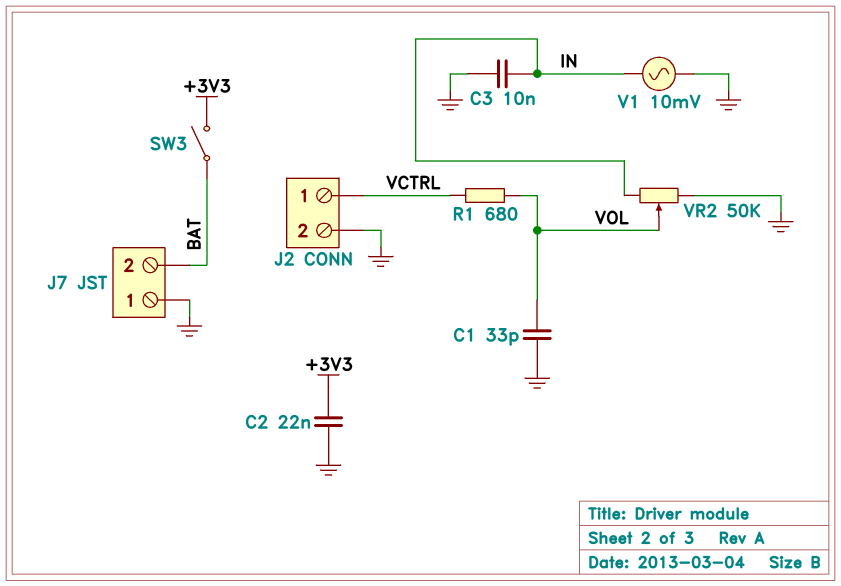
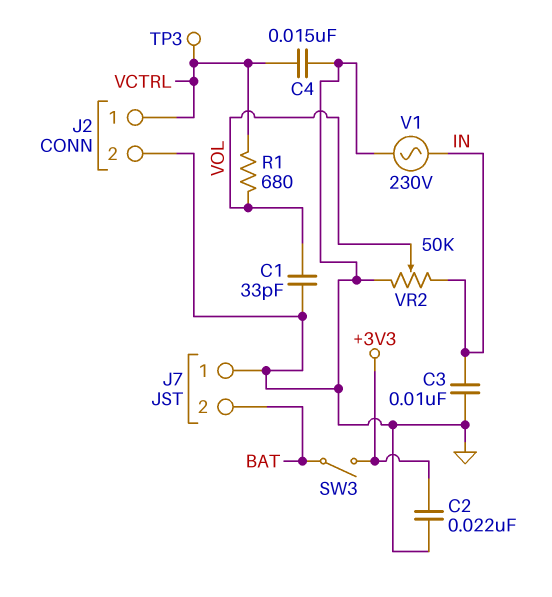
C4: none -> 15nF (GND, VCTRL)
TP3: none -> test point (VCTRL)
V1: AC 10mV (GND, IN) -> AC 230V (GND, IN)

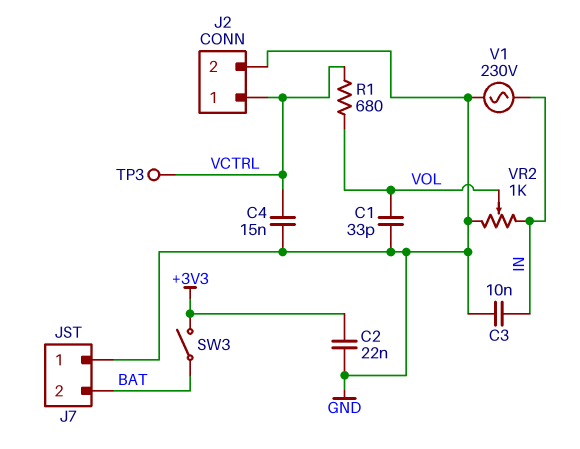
VR2: 50k (GND, IN, wiper VOL) -> 1k (GND, IN, wiper VOL)

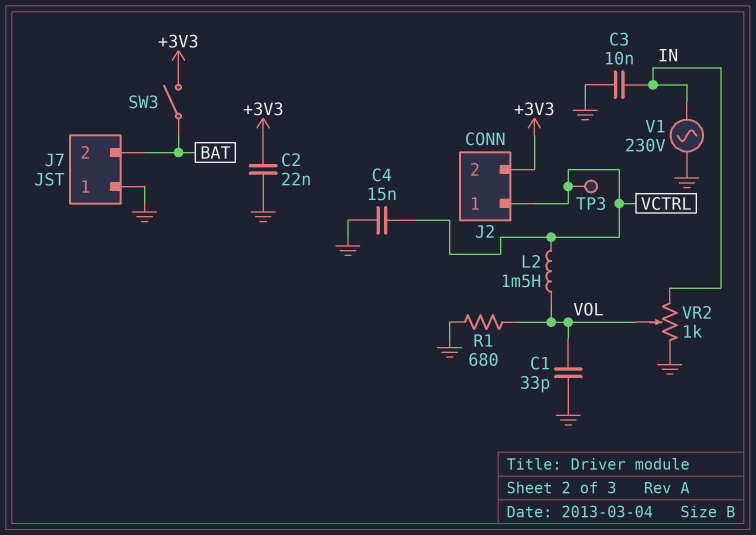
J2 pin 2: GND -> +3V3
L2: none -> 1.5mH (VCTRL, VOL)
R1: 680 (VCTRL, VOL) -> 680 (GND, VOL)

